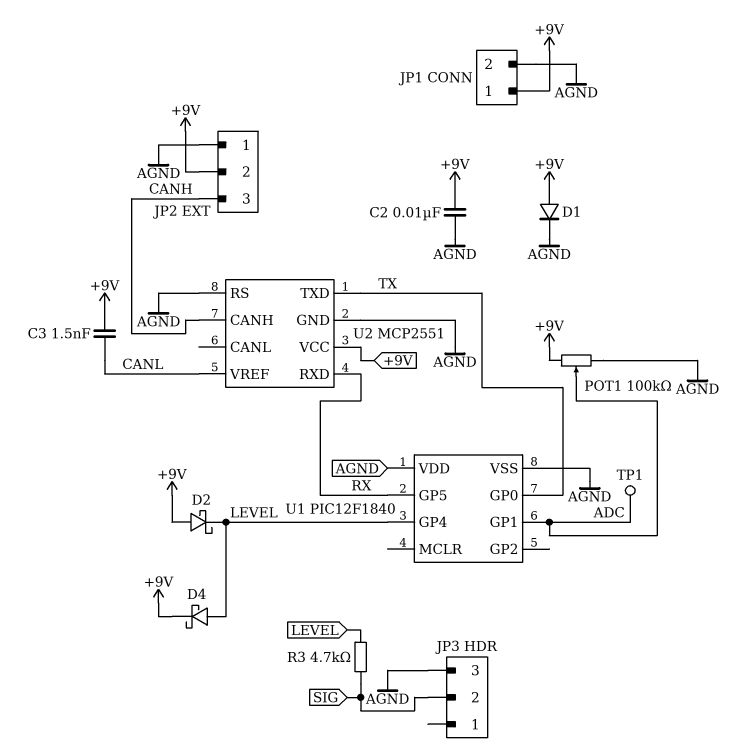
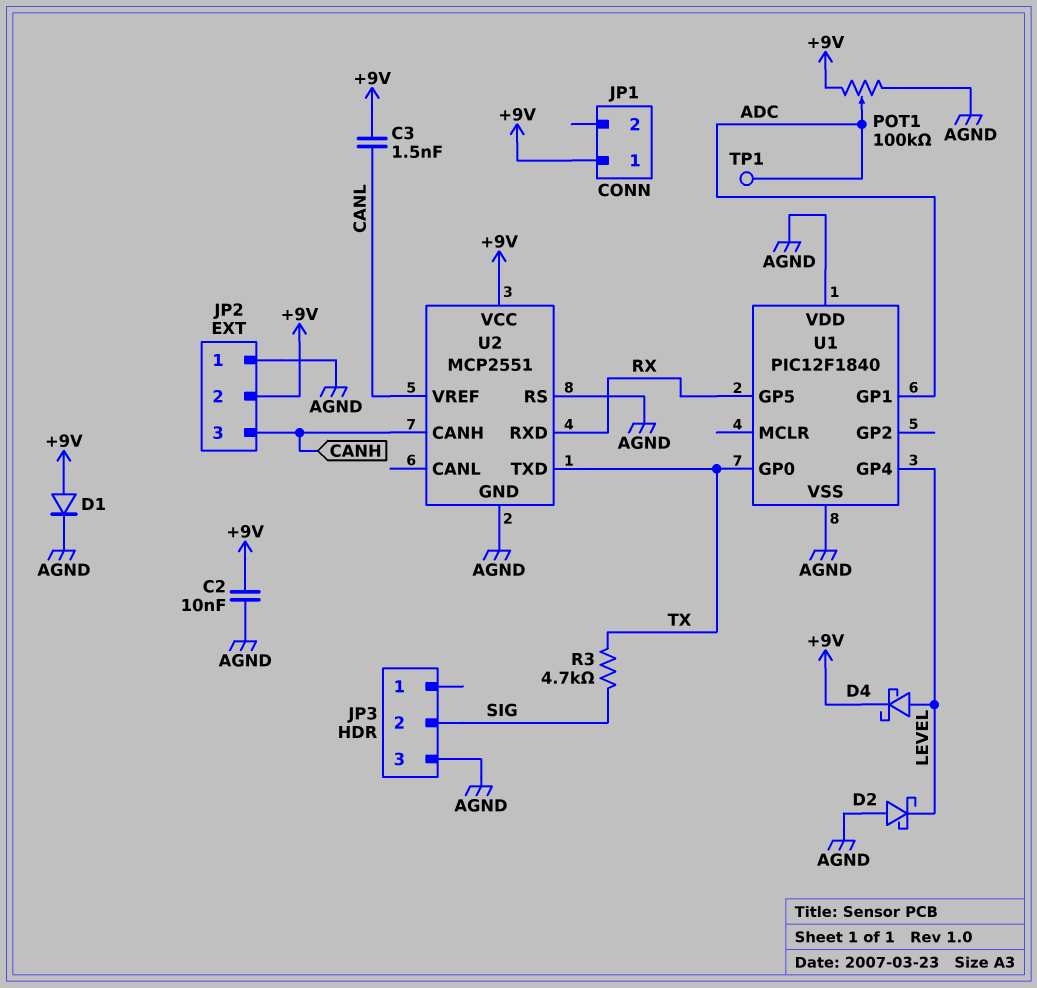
D2: schottky (A +9V, K LEVEL) -> schottky (A AGND, K LEVEL)
JP1 pin 2: AGND -> none
R3: 4.7k (LEVEL, SIG) -> 4.7k (SIG, TX)

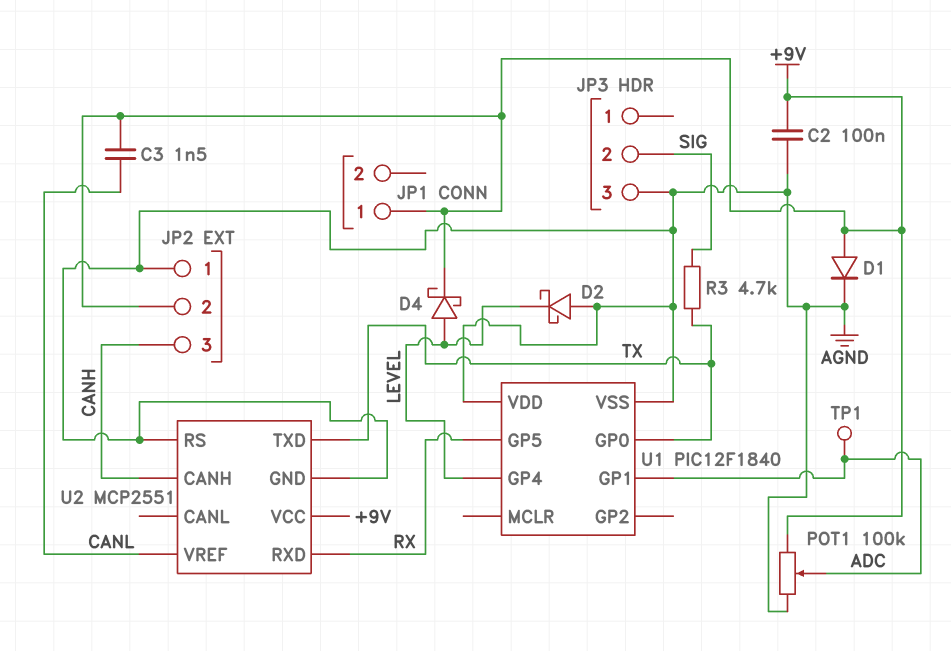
C2: 10nF (+9V, AGND) -> 100nF (+9V, AGND)

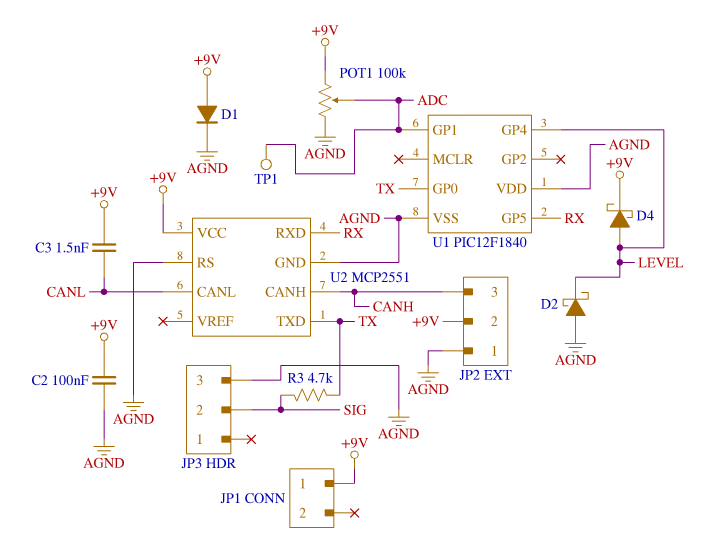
U2 pin CANL: none -> CANL
U2 pin VREF: CANL -> none

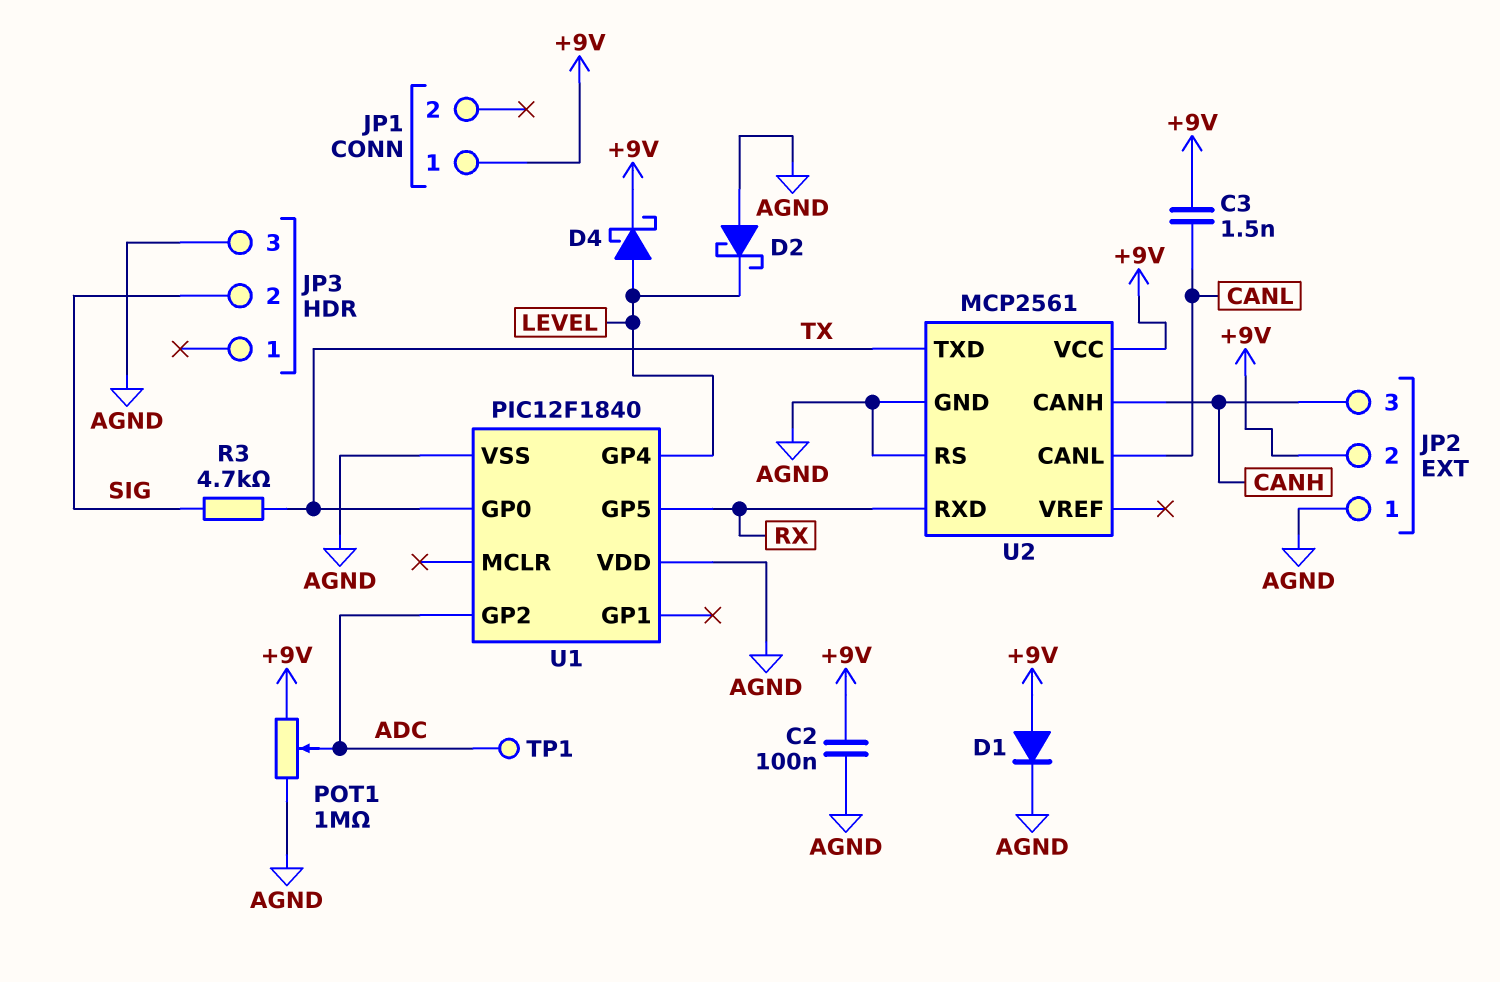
POT1: 100k (+9V, AGND, wiper ADC) -> 1M (+9V, AGND, wiper ADC)
U1 pin GP1: ADC -> none
U1 pin GP2: none -> ADC
U2: MCP2551 -> MCP2561

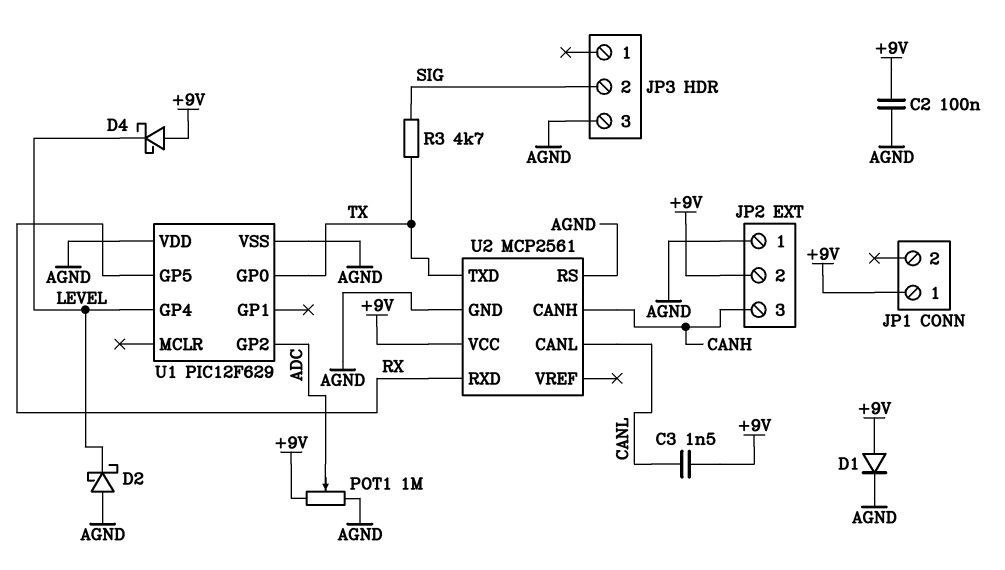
D4: schottky (A LEVEL, K +9V) -> schottky (A +9V, K LEVEL)
TP1: test point (ADC) -> none
U1: PIC12F1840 -> PIC12F629

